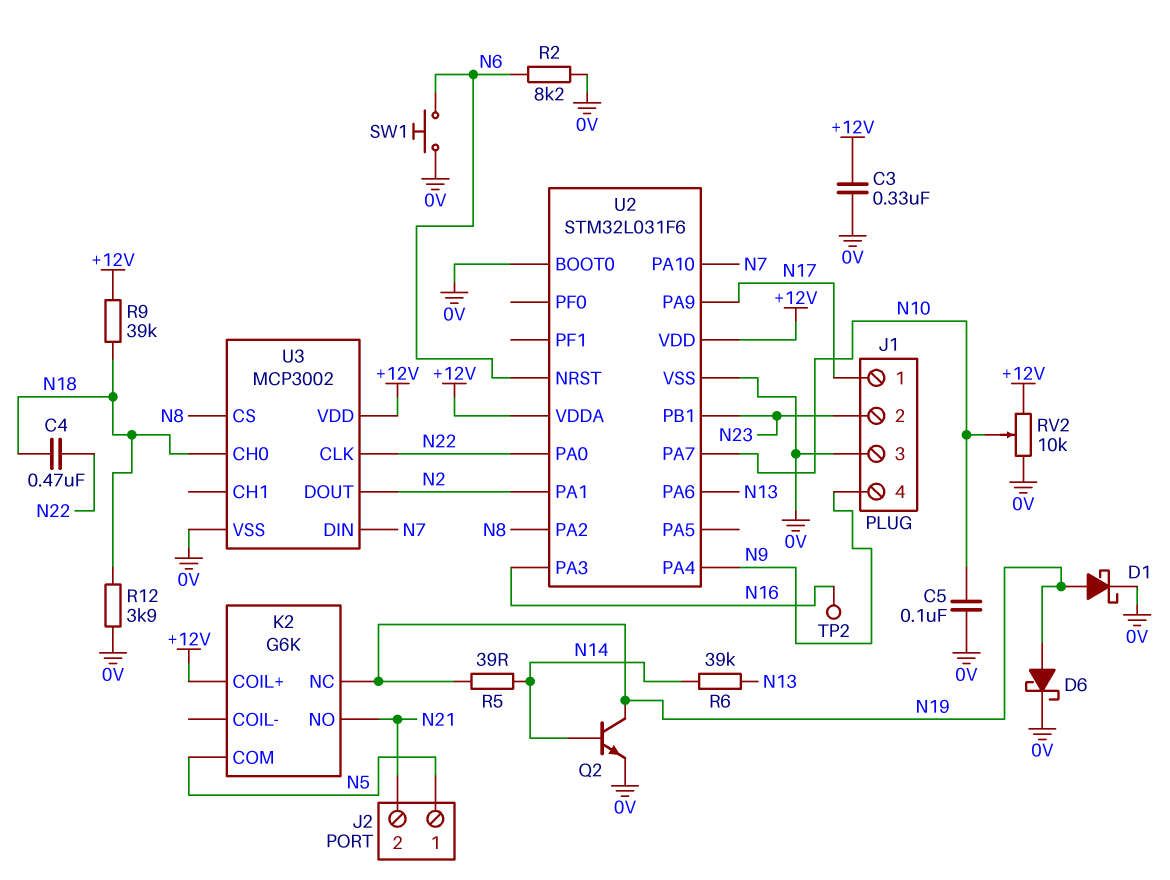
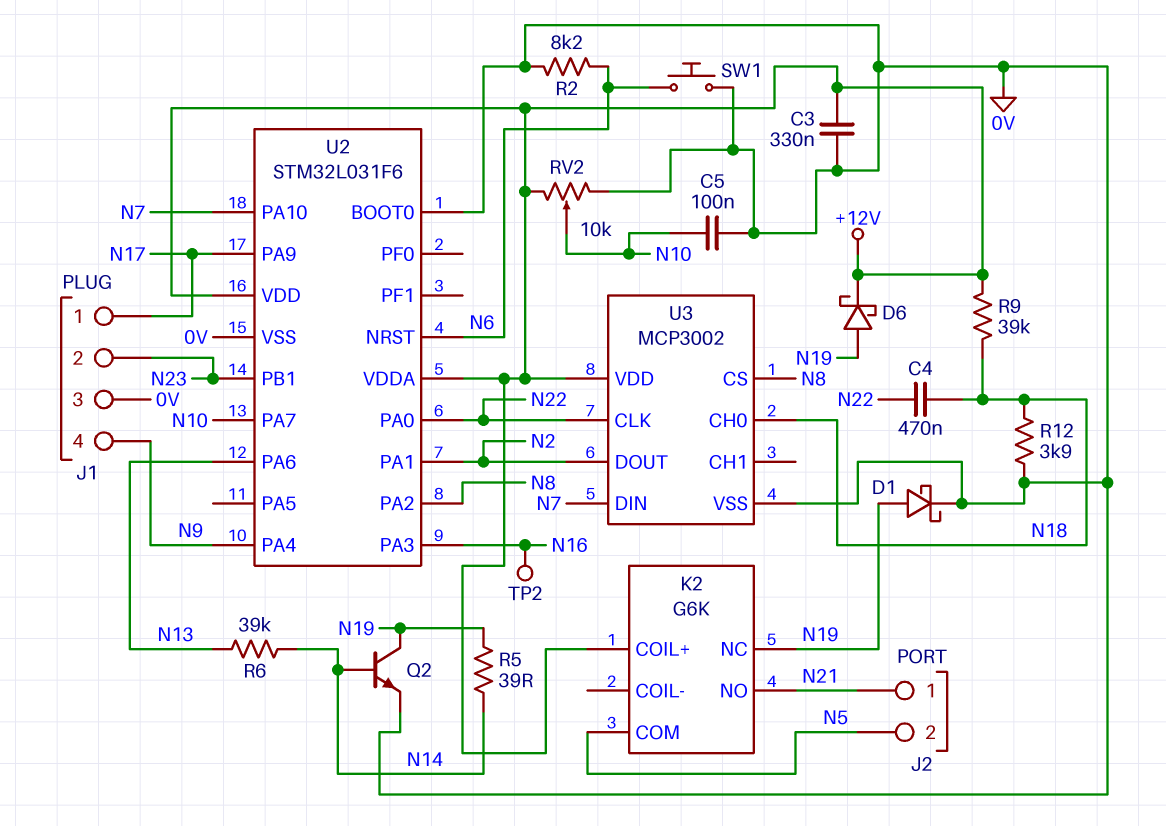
D6: schottky (A N19, K 0V) -> schottky (A N19, K +12V)
J2 pin 1: N5 -> N21
J2 pin 2: N21 -> N5

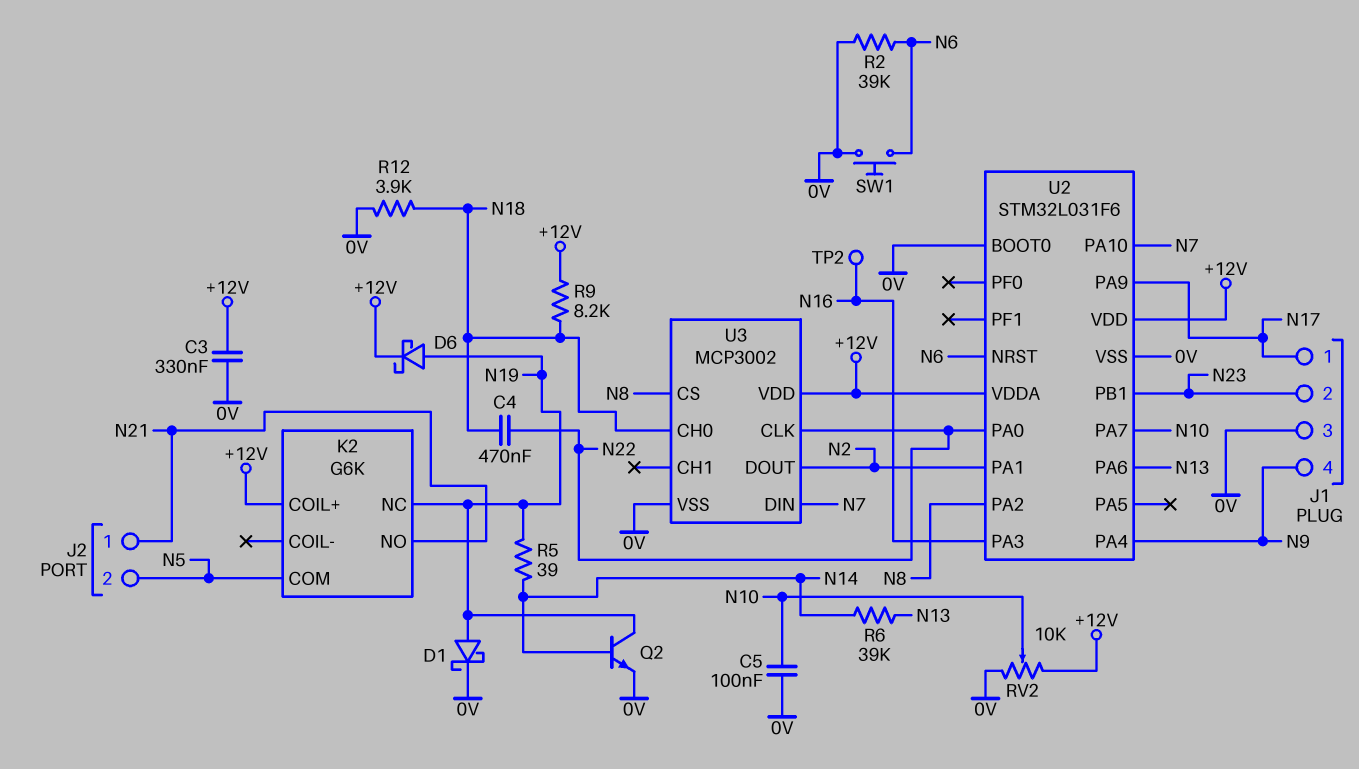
R2: 8.2k (0V, N6) -> 39k (0V, N6)
R9: 39k (+12V, N18) -> 8.2k (+12V, N18)

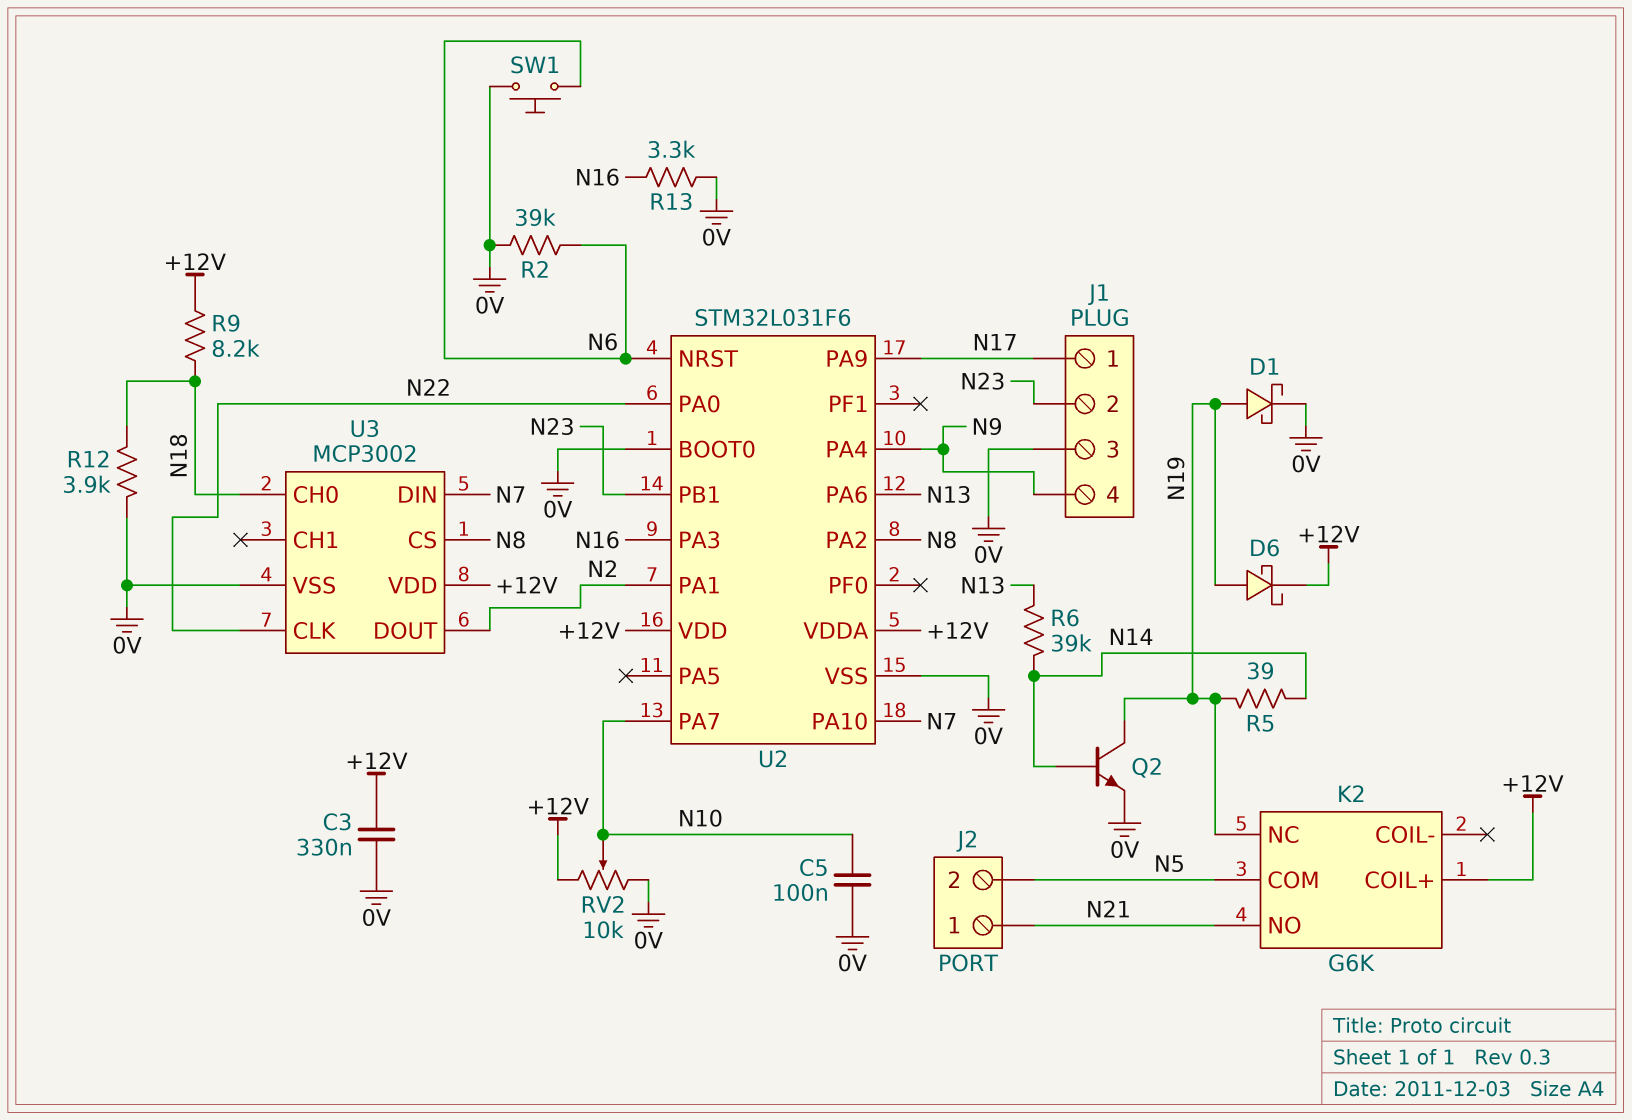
C4: 470nF (N18, N22) -> none
R13: none -> 3.3k (0V, N16)
TP2: test point (N16) -> none

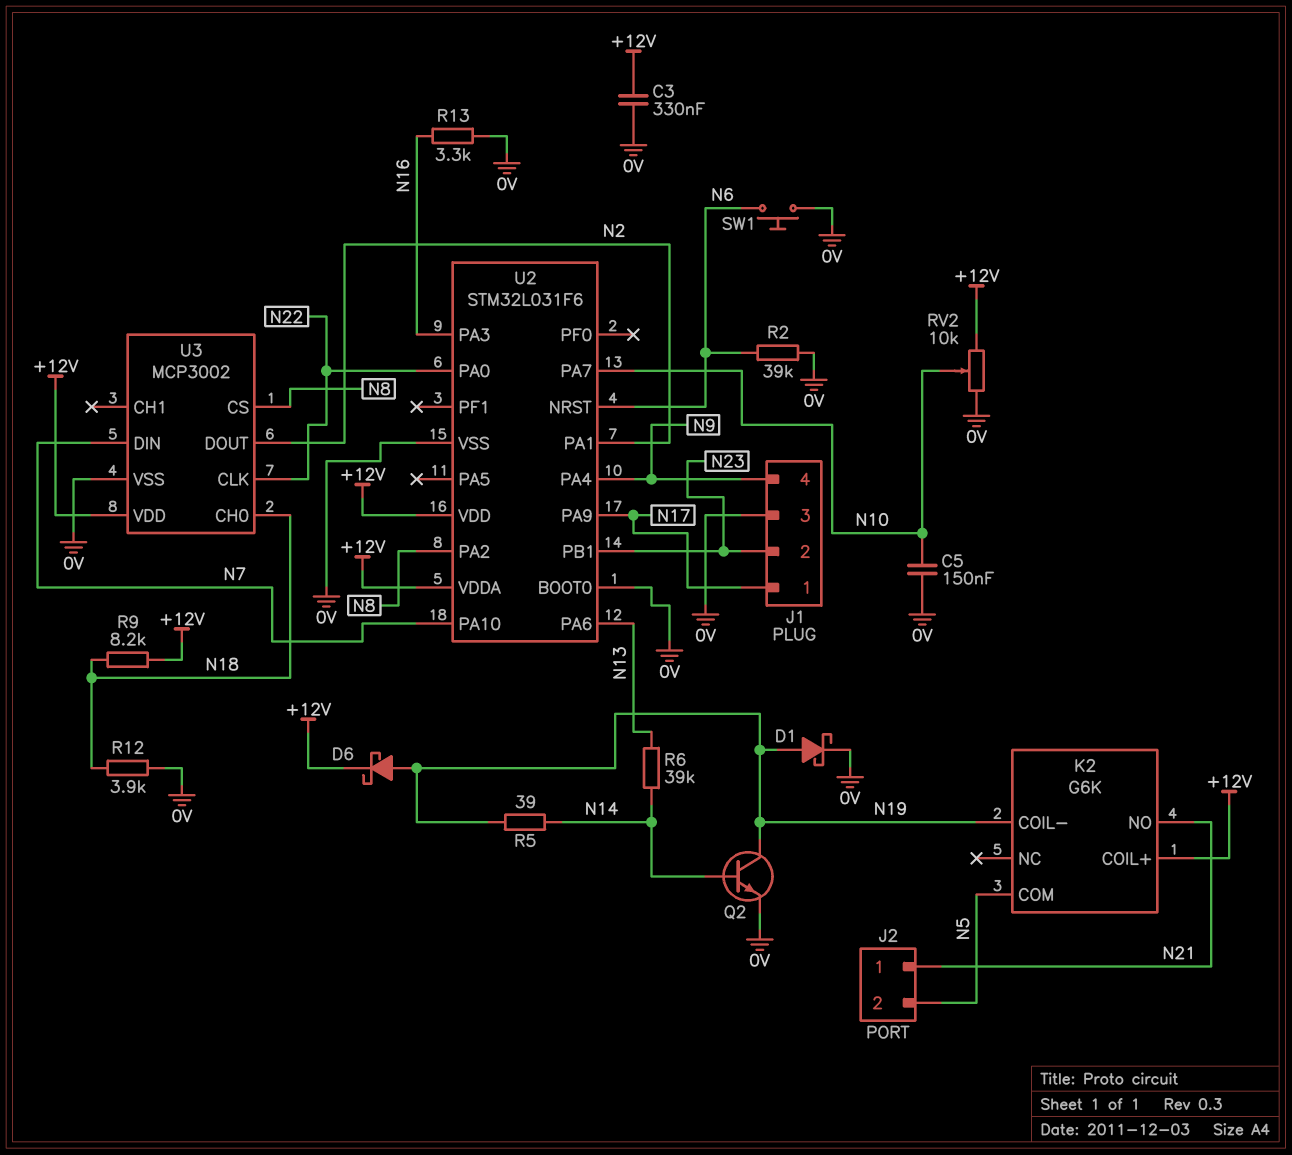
C5: 100nF (0V, N10) -> 150nF (0V, N10)
K2 pin COIL-: none -> N19
K2 pin NC: N19 -> none

